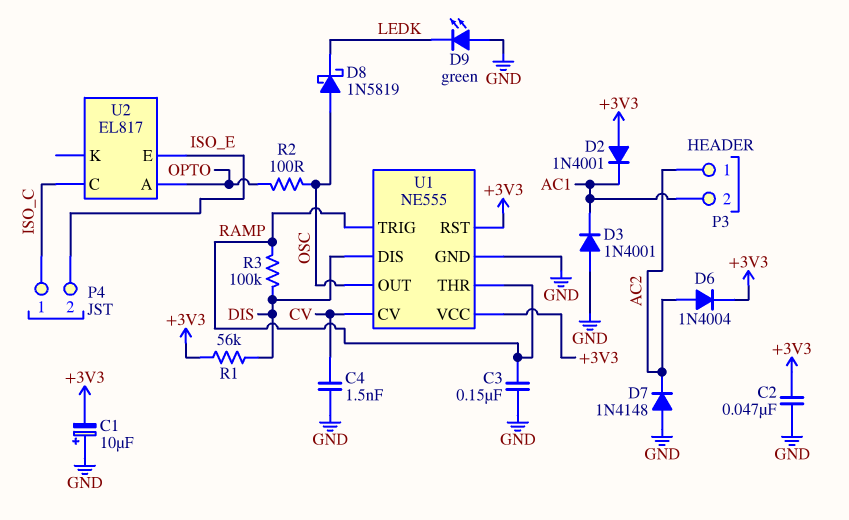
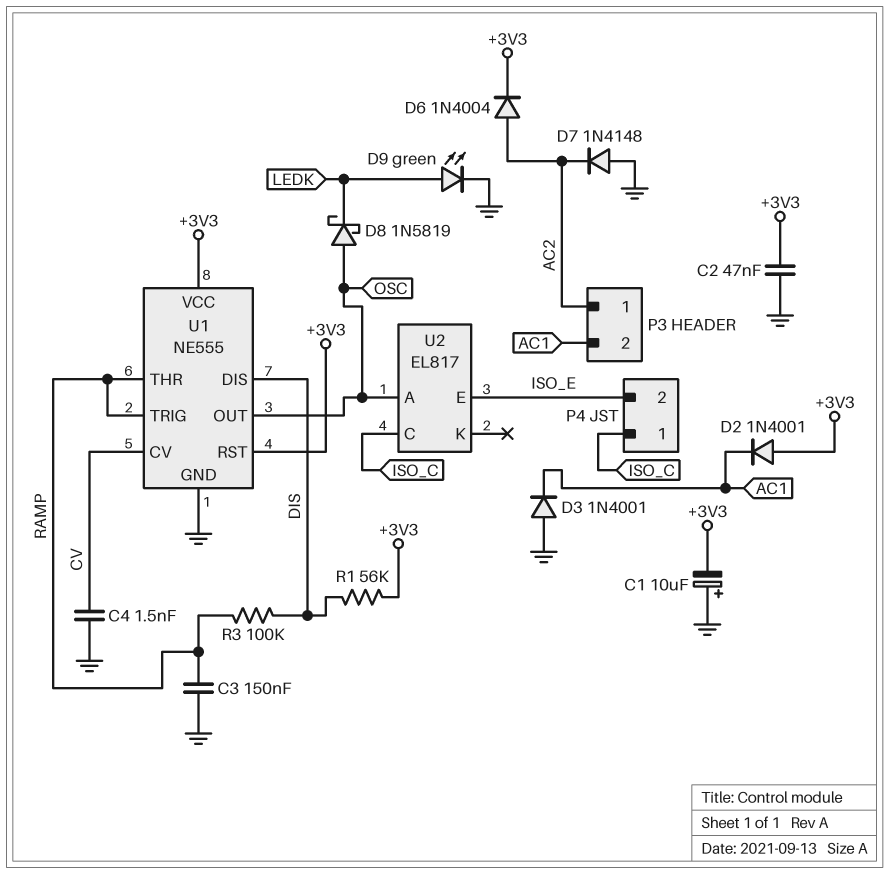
D9: LED green (A GND, K LEDK) -> LED green (A LEDK, K GND)
R2: 100 (OPTO, OSC) -> none
U2 pin A: OPTO -> OSC

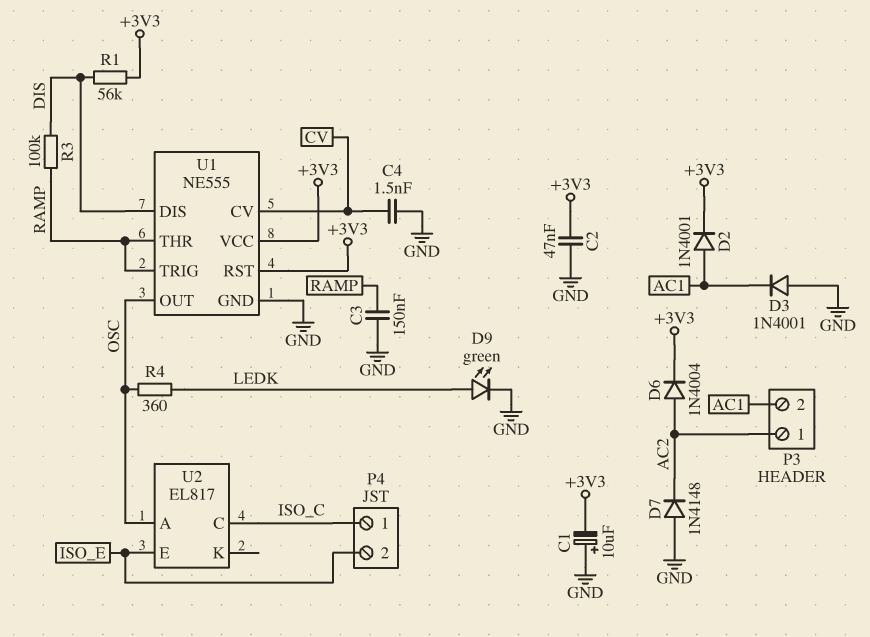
D2: diode 1N4001 (A +3V3, K AC1) -> diode 1N4001 (A AC1, K +3V3)
D8: schottky 1N5819 (A OSC, K LEDK) -> none
R4: none -> 360 (LEDK, OSC)

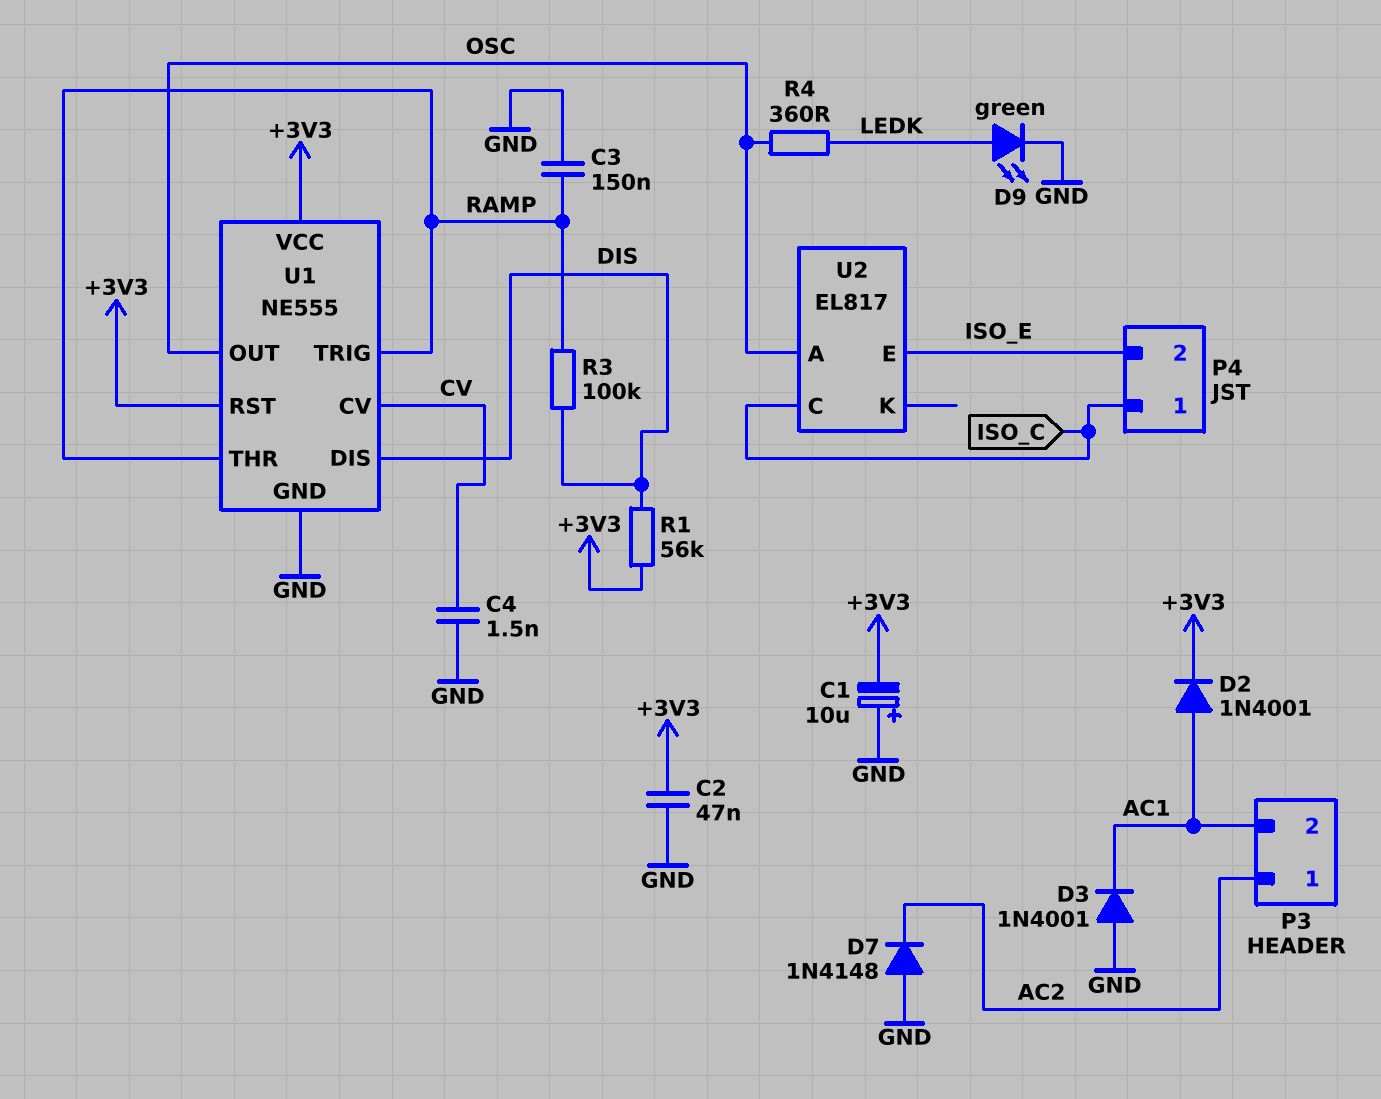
D6: diode 1N4004 (A AC2, K +3V3) -> none

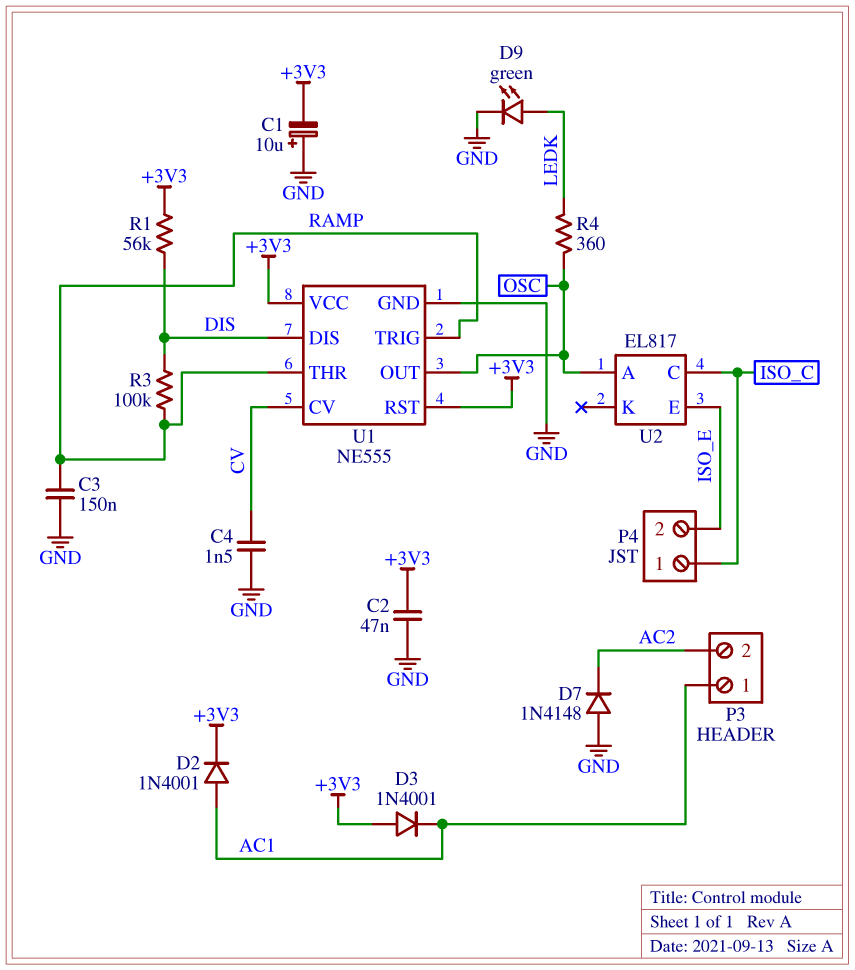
D3: diode 1N4001 (A GND, K AC1) -> diode 1N4001 (A +3V3, K AC1)
P3 pin 1: AC2 -> AC1
P3 pin 2: AC1 -> AC2

